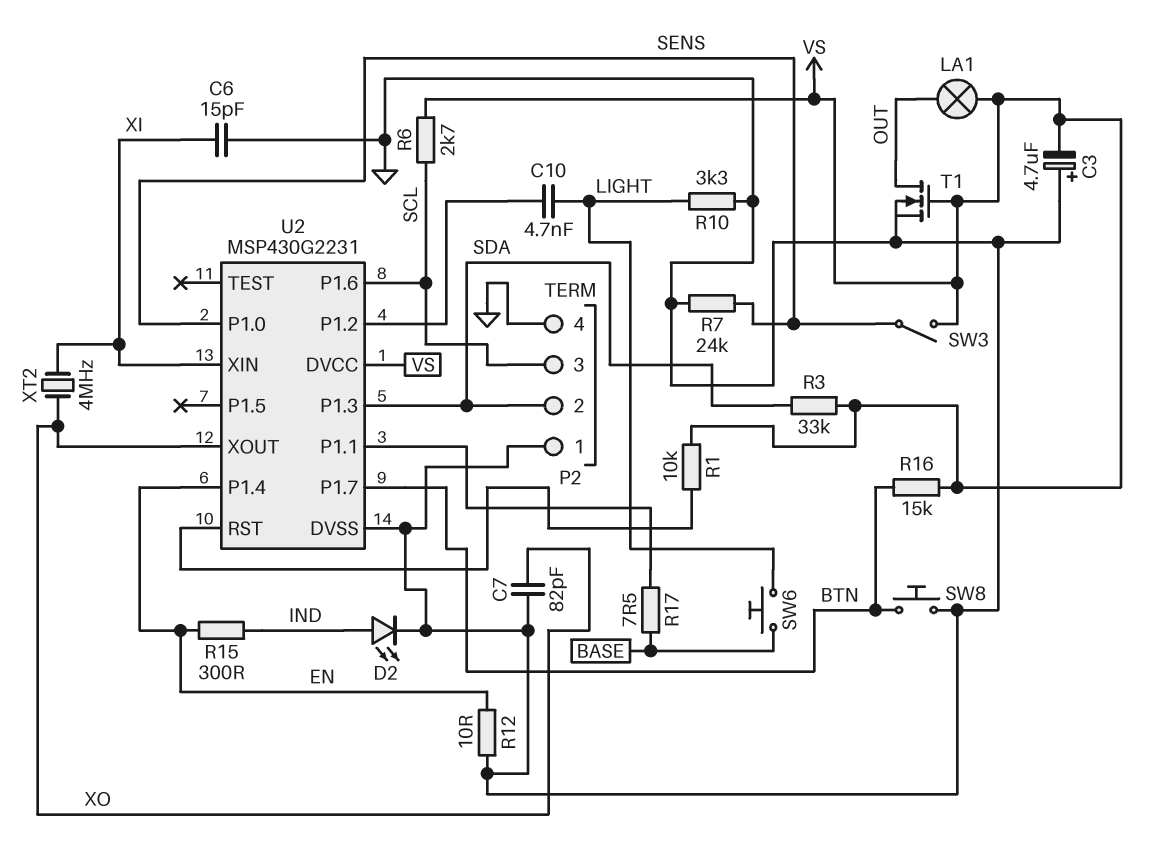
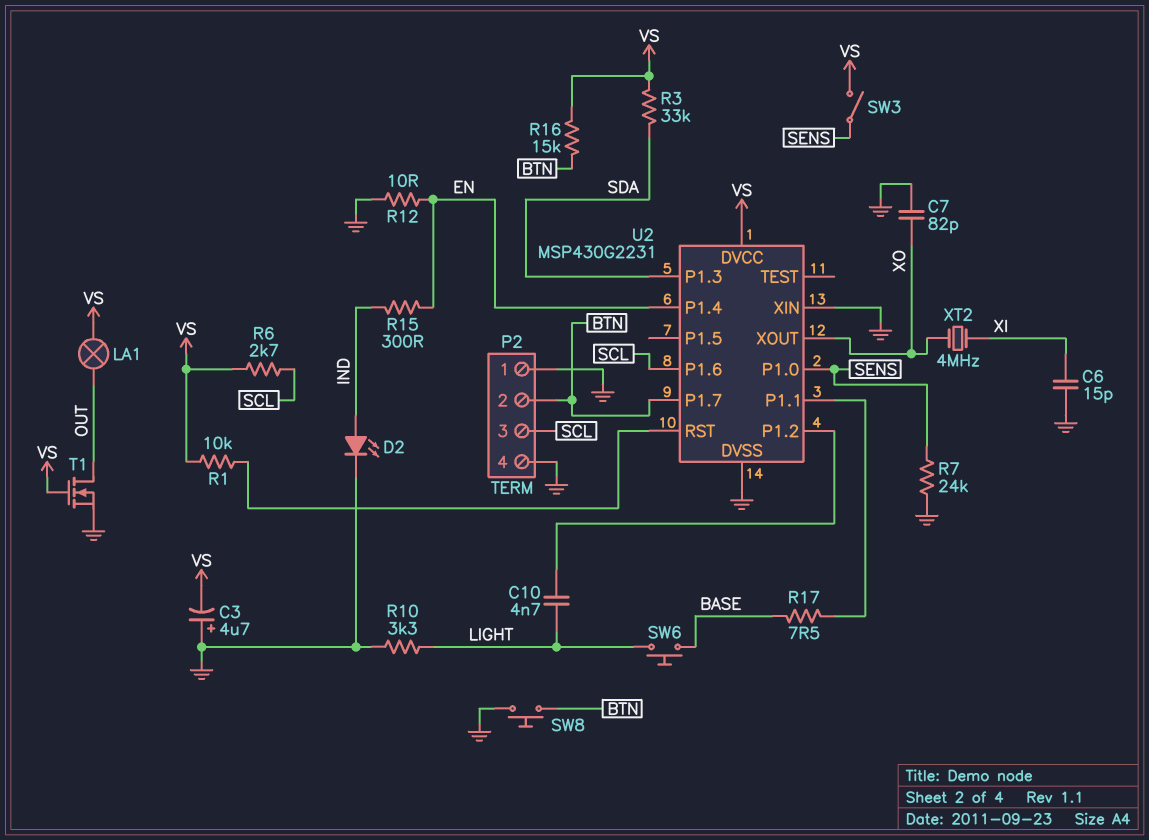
P2 pin 2: SDA -> BTN
U2 pin XIN: XI -> GND

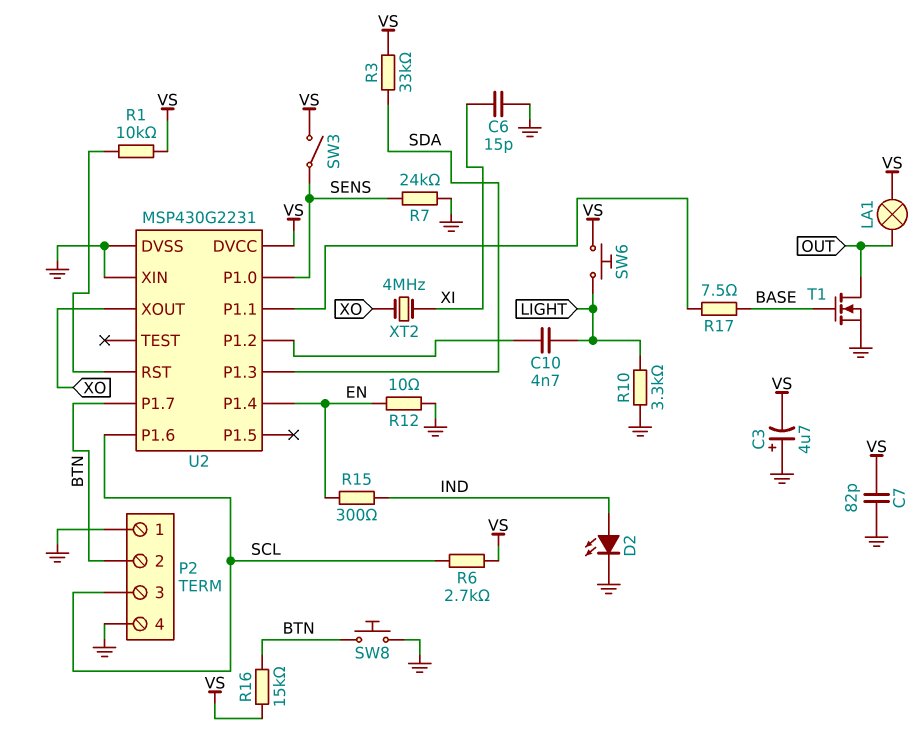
C7: 82pF (GND, XO) -> 82pF (GND, VS)
SW6: button (BASE, LIGHT) -> button (LIGHT, VS)
T1: NMOS (G VS, D OUT, S GND) -> NMOS (G BASE, D OUT, S GND)

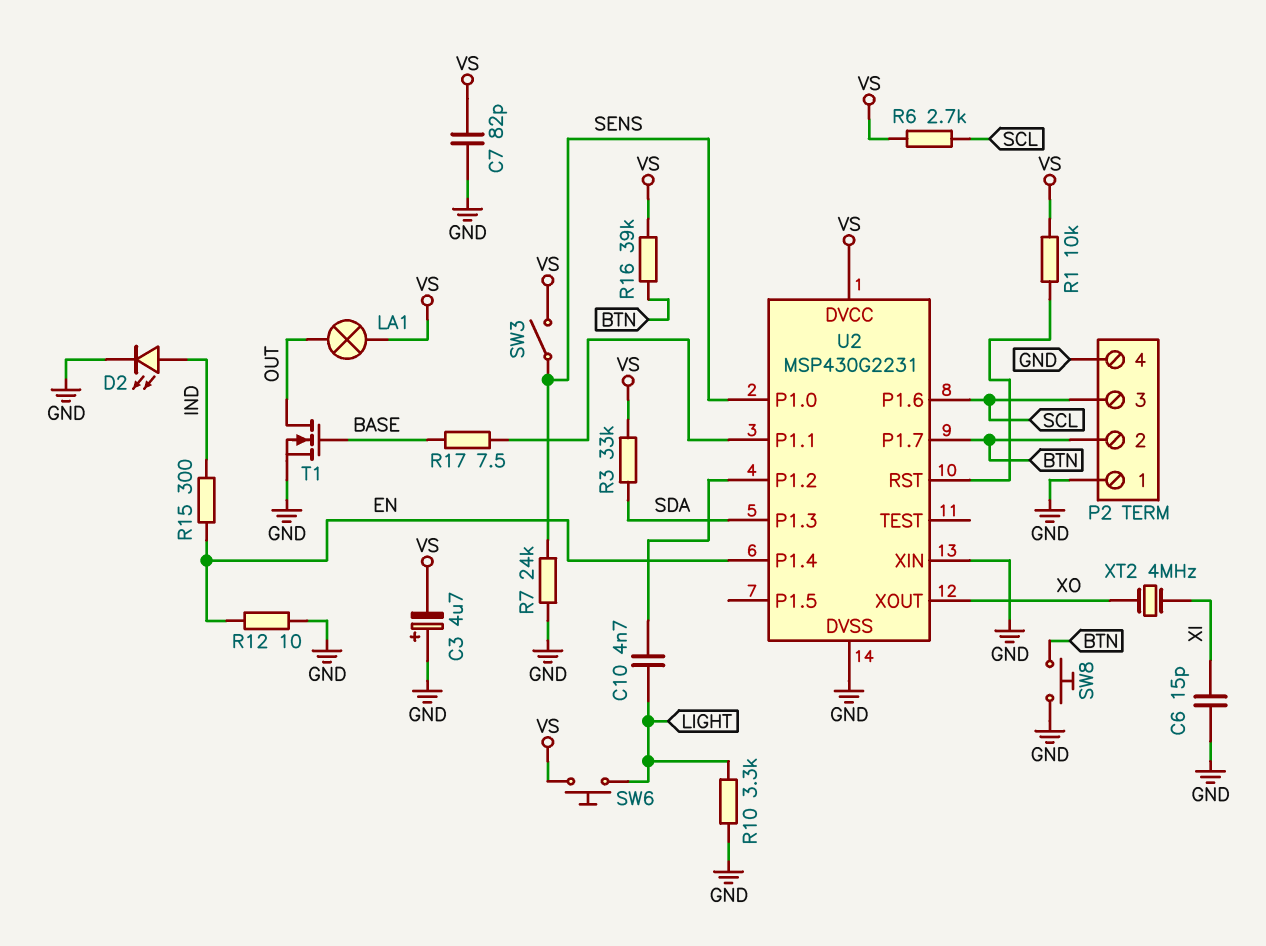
R16: 15k (BTN, VS) -> 39k (BTN, VS)

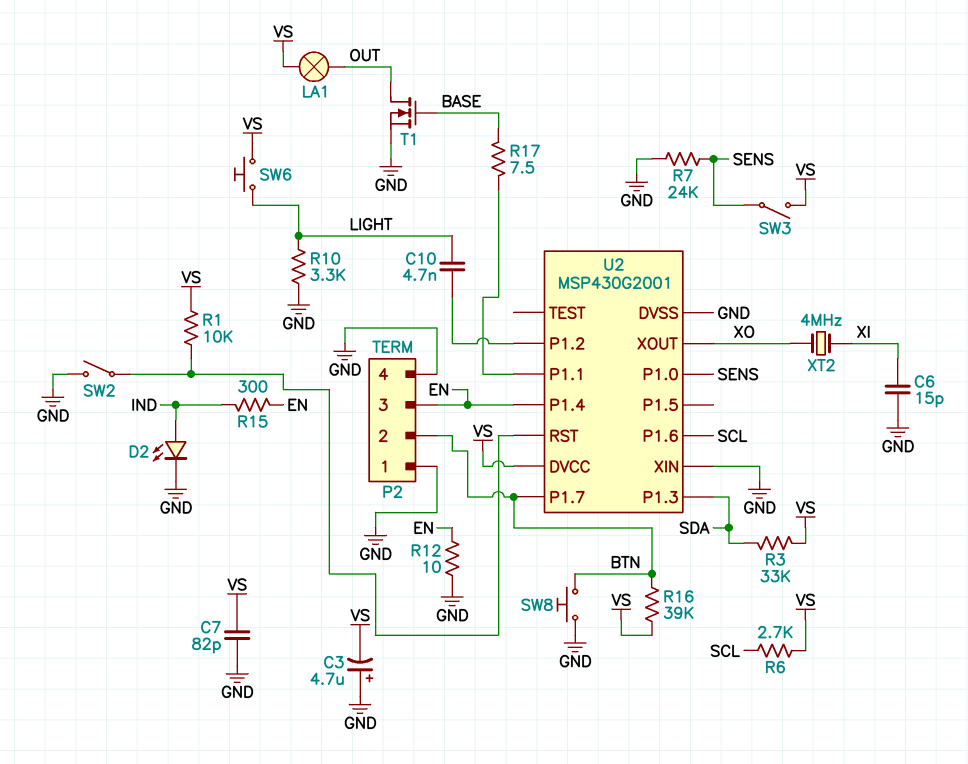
P2 pin 3: SCL -> EN
SW2: none -> switch (GND, U2/RST)
U2: MSP430G2231 -> MSP430G2001

